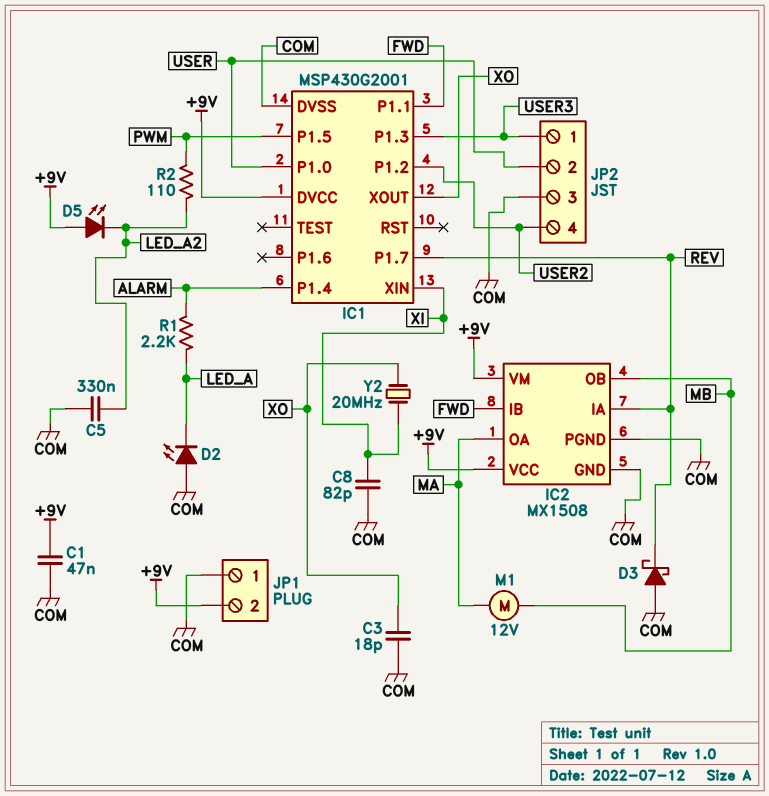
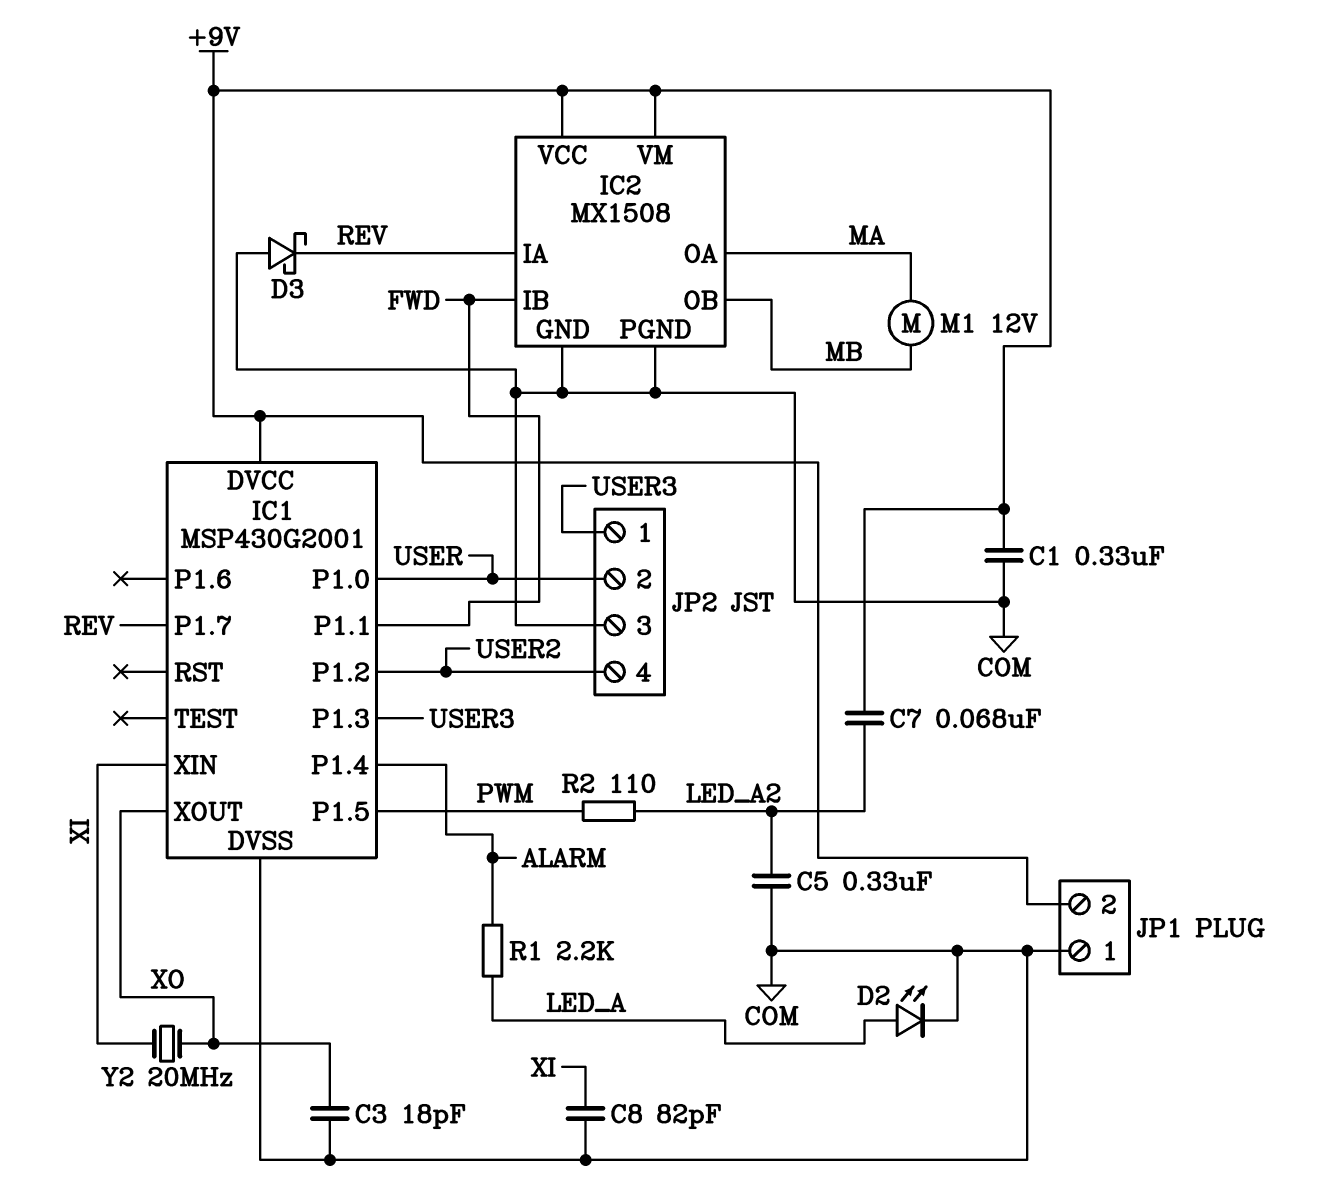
C1: 47nF (+9V, COM) -> 330nF (+9V, COM)
C7: none -> 68nF (+9V, LED_A2)
D2: LED (A COM, K LED_A) -> LED (A LED_A, K COM)
D5: LED (A +9V, K LED_A2) -> none

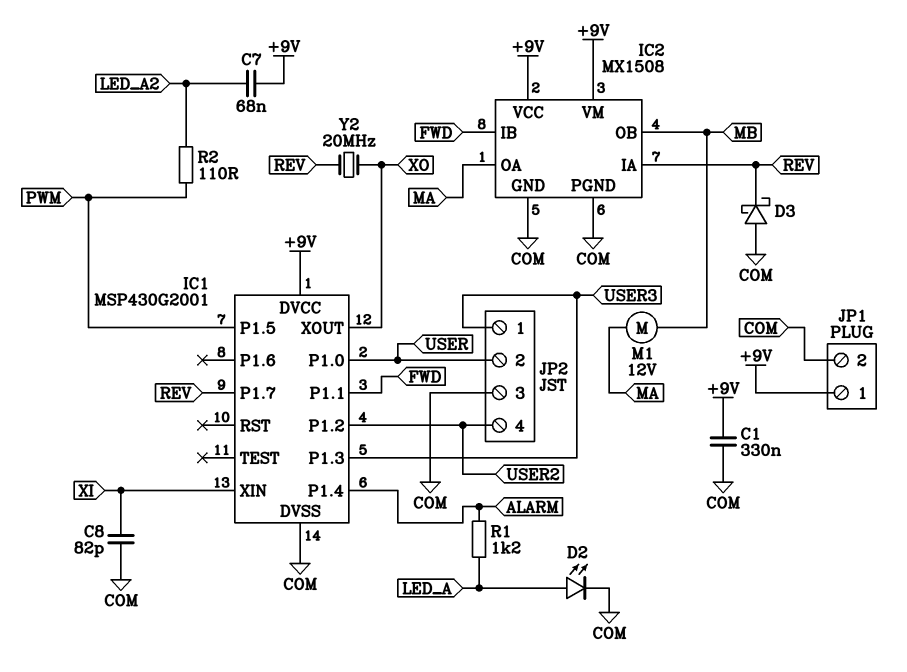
C3: 18pF (COM, XO) -> none
C5: 330nF (COM, LED_A2) -> none
JP1 pin 1: COM -> +9V
JP1 pin 2: +9V -> COM
R1: 2.2k (ALARM, LED_A) -> 1.2k (ALARM, LED_A)
Y2: 20MHz (XI, XO) -> 20MHz (REV, XO)

